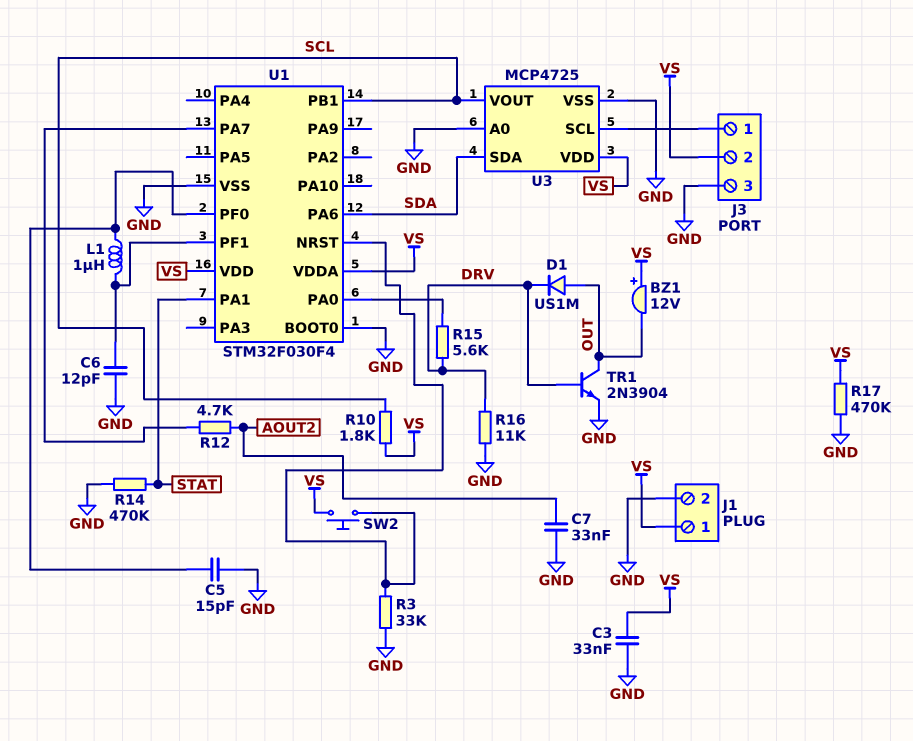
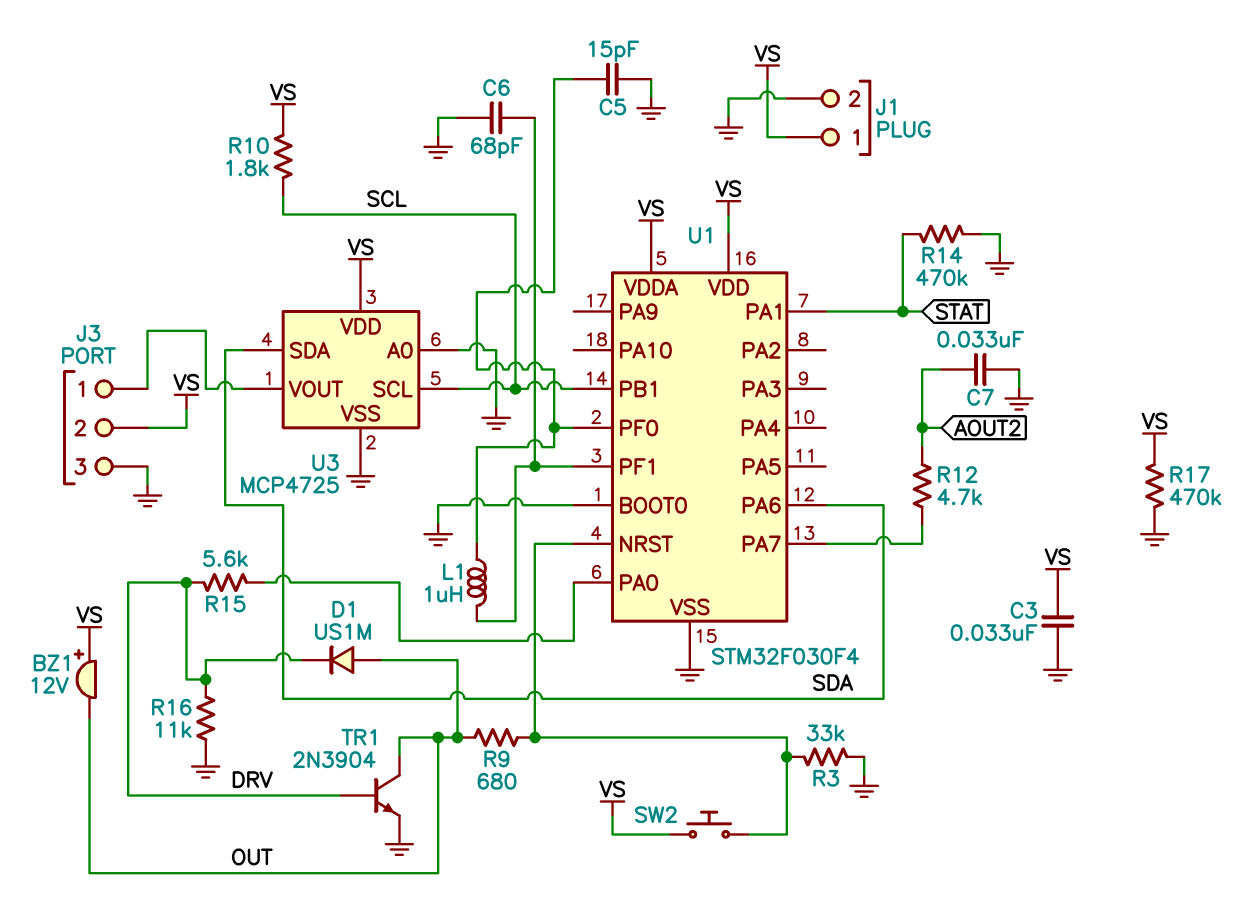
C6: 12pF (GND, U1/PF1) -> 68pF (GND, U1/PF1)
R9: none -> 680 (OUT, U1/NRST)
U3 pin SCL: J3/1 -> SCL
U3 pin VOUT: SCL -> J3/1

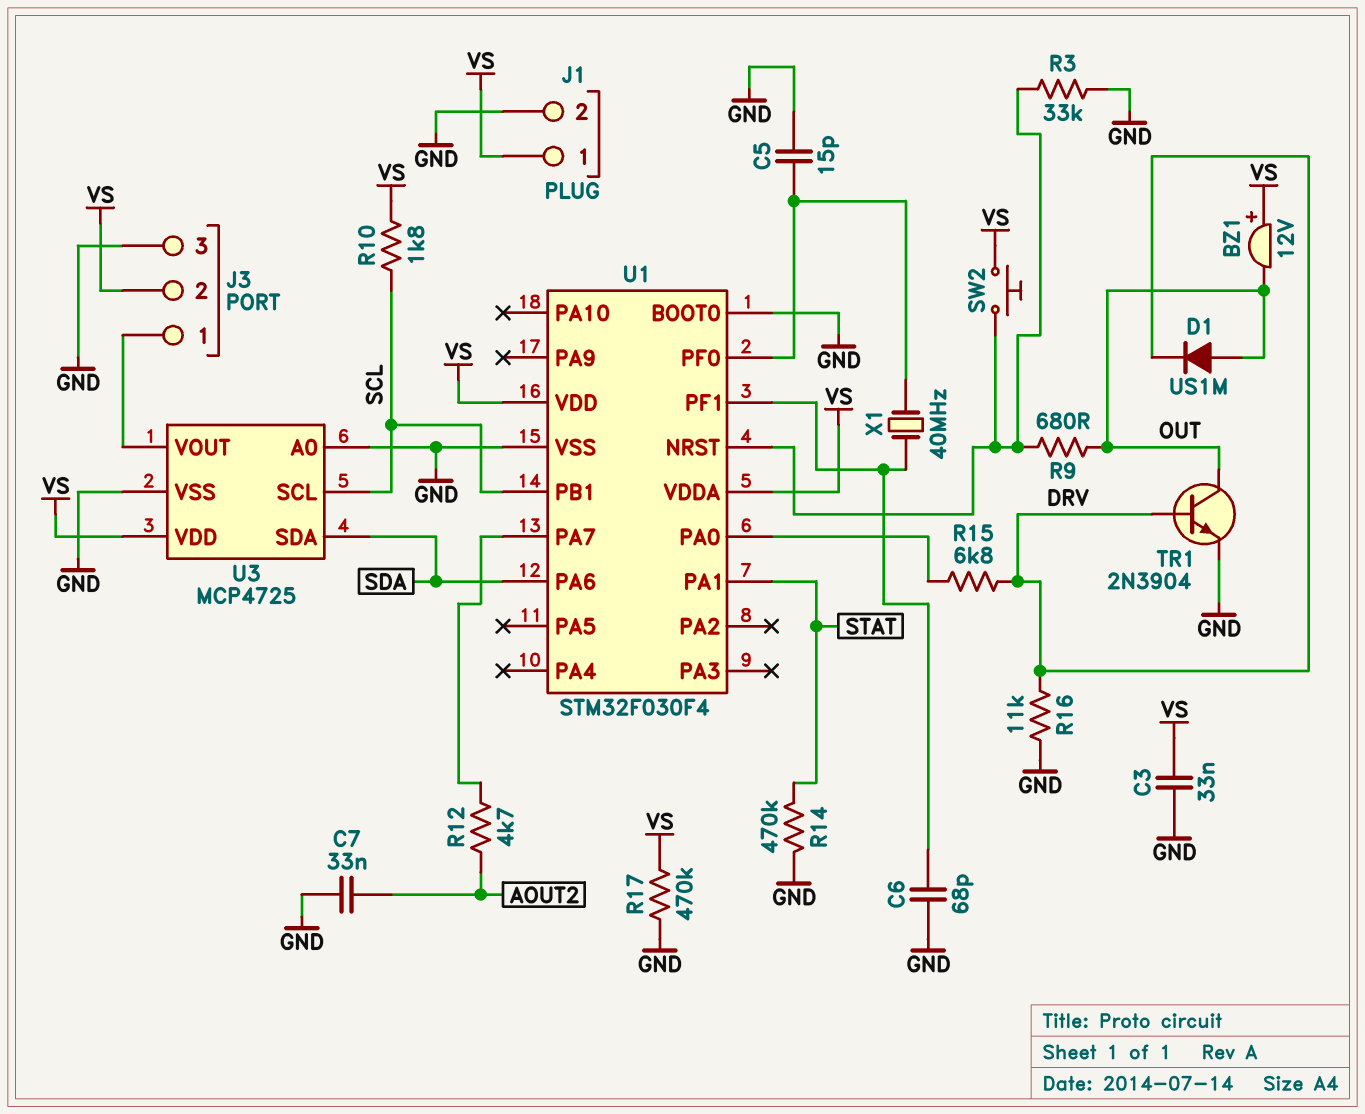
L1: 1uH (U1/PF0, U1/PF1) -> none
R15: 5.6k (DRV, U1/PA0) -> 6.8k (DRV, U1/PA0)
X1: none -> 40MHz (U1/PF0, U1/PF1)

